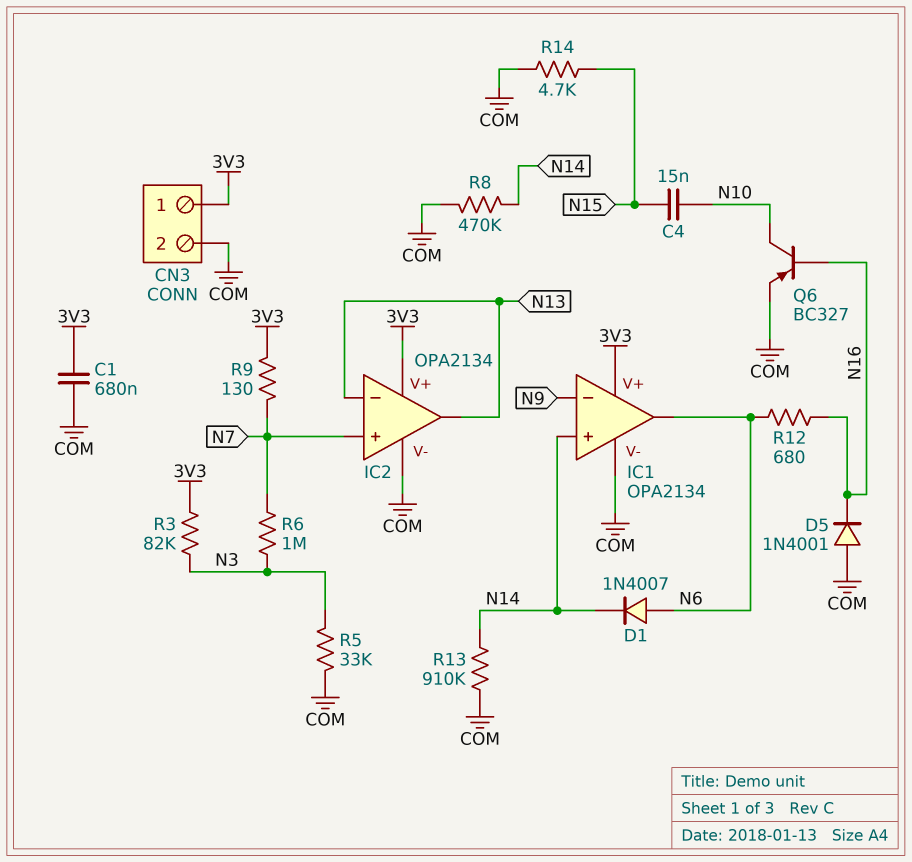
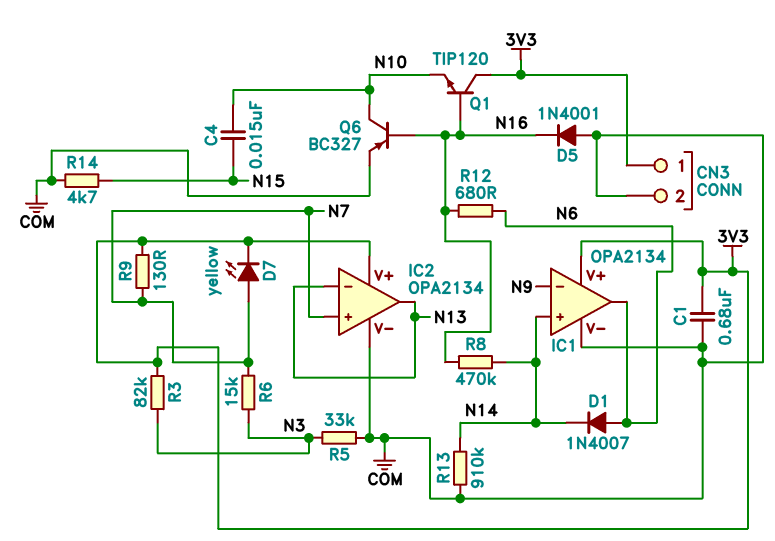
D7: none -> LED yellow (A N7, K 3V3)
Q1: none -> NPN TIP120 (B N16, C 3V3, E N10)
R6: 1M (N3, N7) -> 15k (N3, N7)
R8: 470k (COM, N14) -> 470k (N14, N16)

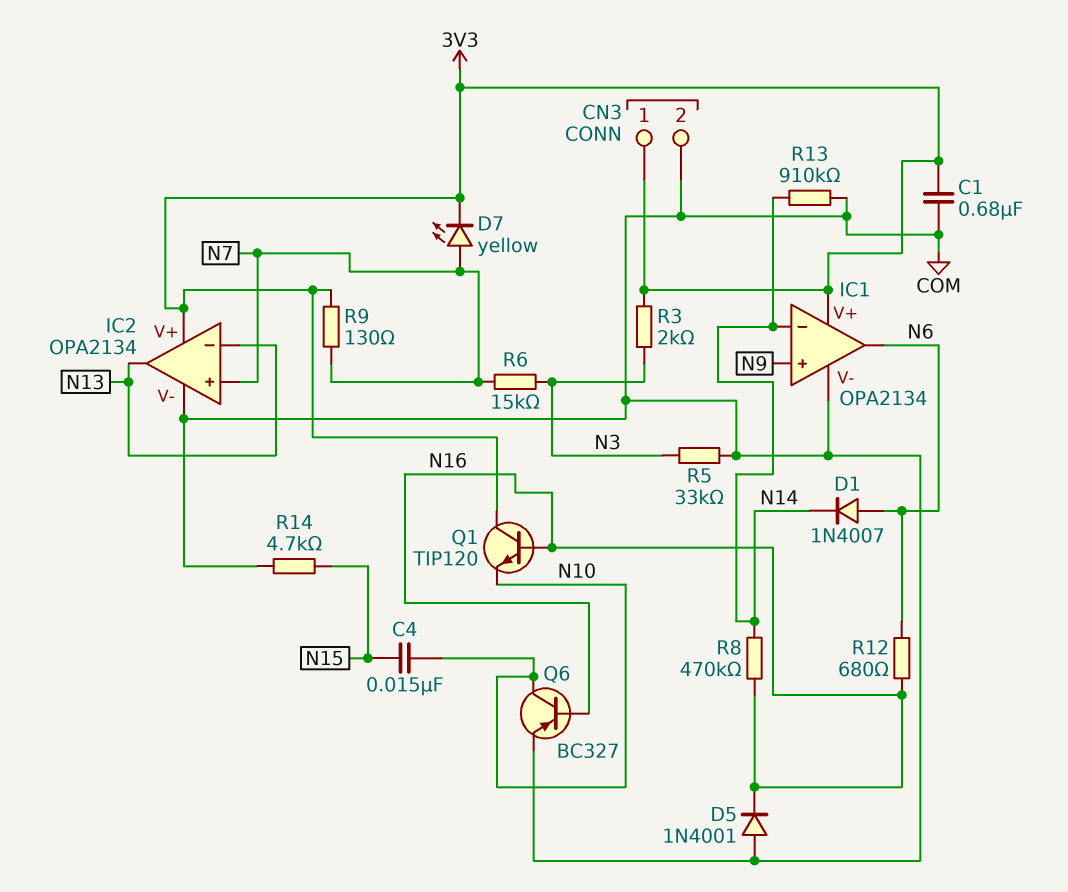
IC1 pin in+: N14 -> N9
IC1 pin in-: N9 -> N14
R3: 82k (3V3, N3) -> 2k (3V3, N3)

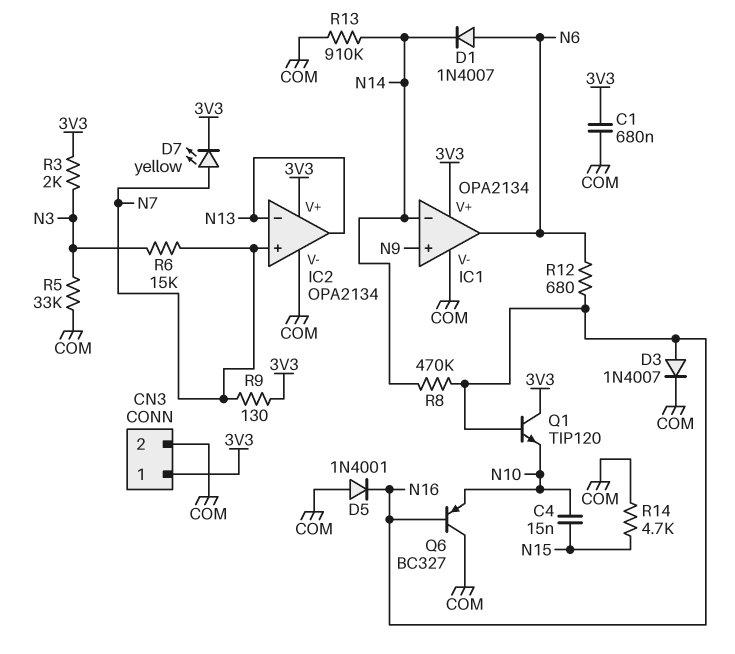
D3: none -> diode 1N4007 (A N16, K COM)
Q6: PNP BC327 (B N16, C N10, E COM) -> PNP BC327 (B N16, C COM, E N10)

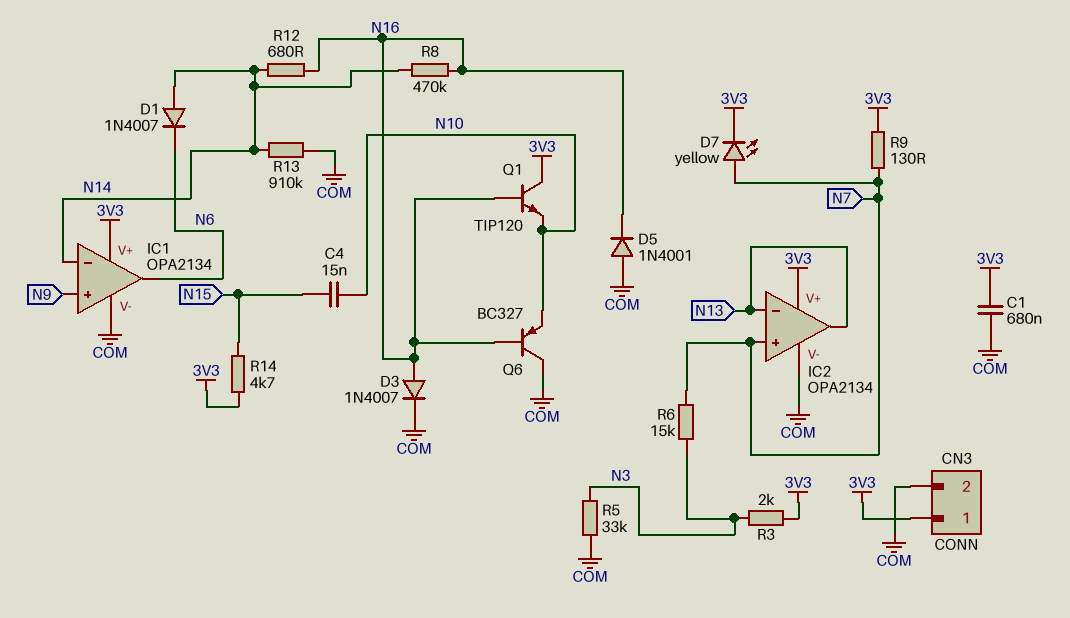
D1: diode 1N4007 (A N6, K N14) -> diode 1N4007 (A N14, K N6)
R12: 680 (N6, N16) -> 680 (N14, N16)
R14: 4.7k (COM, N15) -> 4.7k (3V3, N15)

